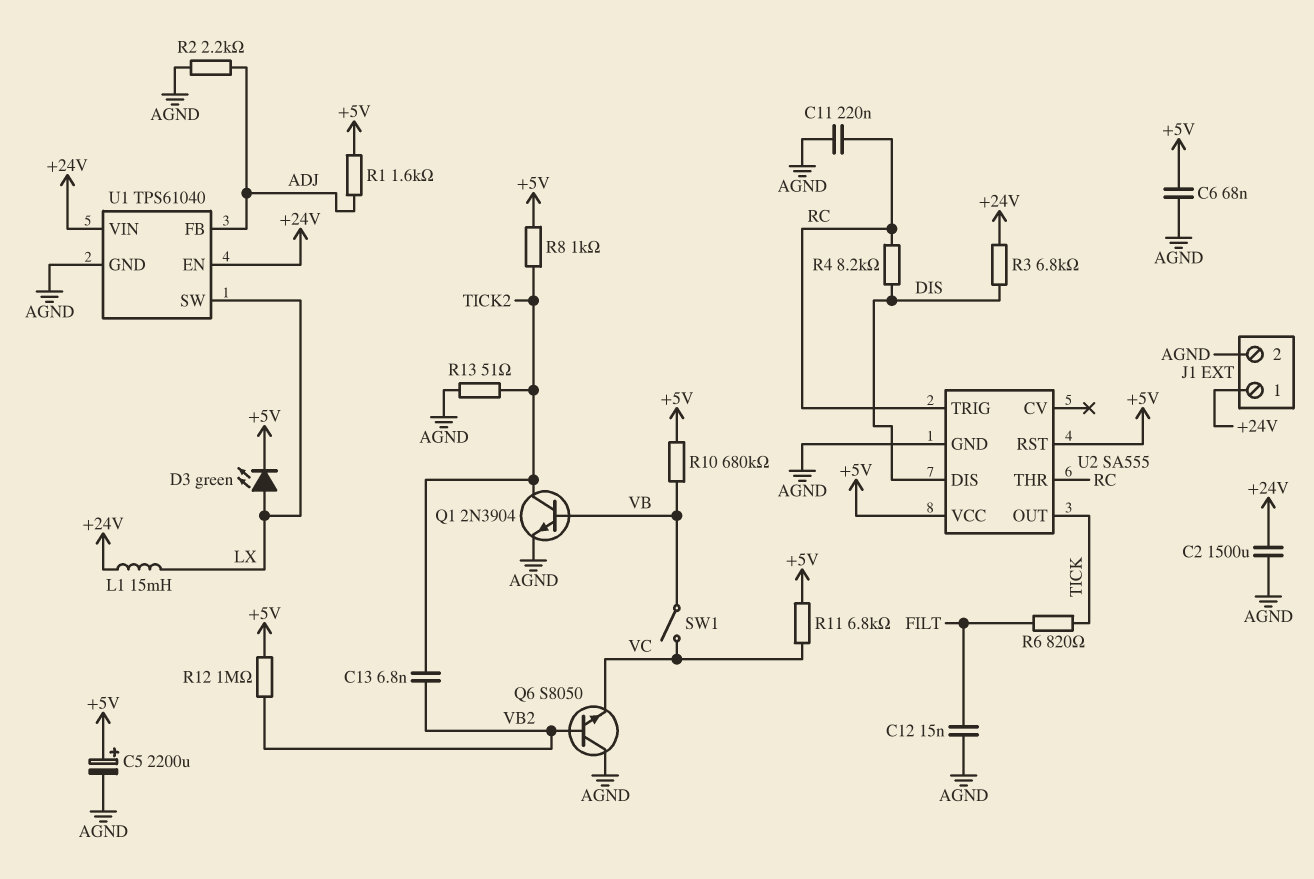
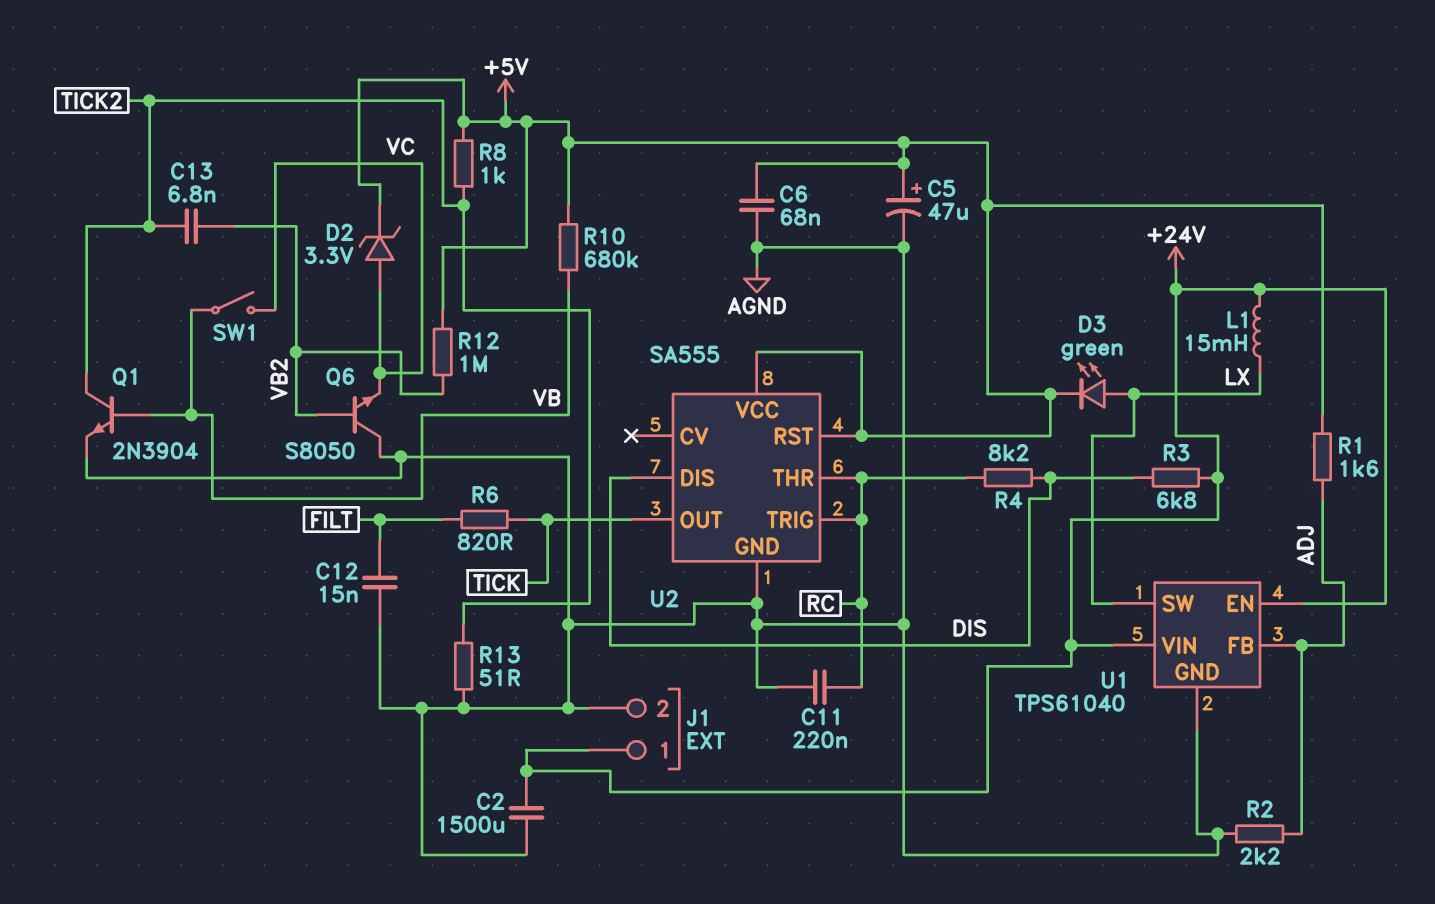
C5: 2200uF (plus +5V, minus AGND) -> 47uF (plus +5V, minus AGND)
D2: none -> zener 3.3V (A VC, K +5V)
R11: 6.8k (+5V, VC) -> none

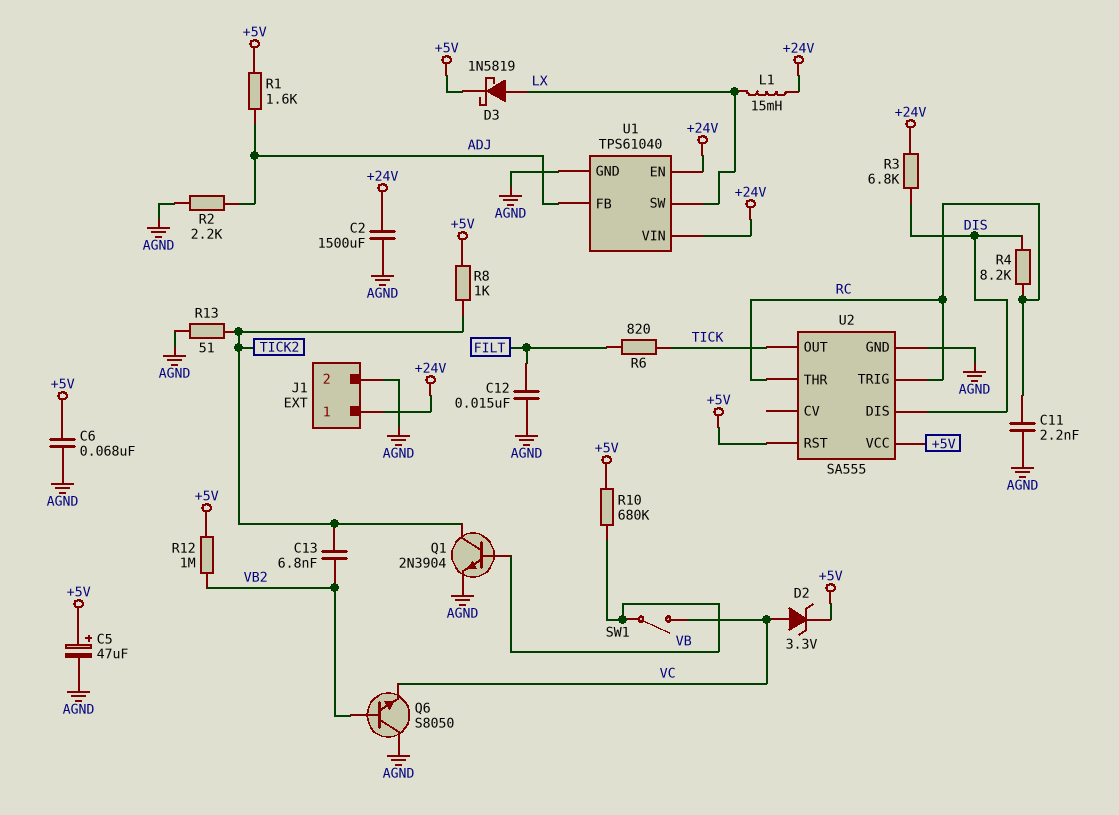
C11: 220nF (AGND, RC) -> 2.2nF (AGND, RC)
D3: LED green (A LX, K +5V) -> schottky 1N5819 (A LX, K +5V)

